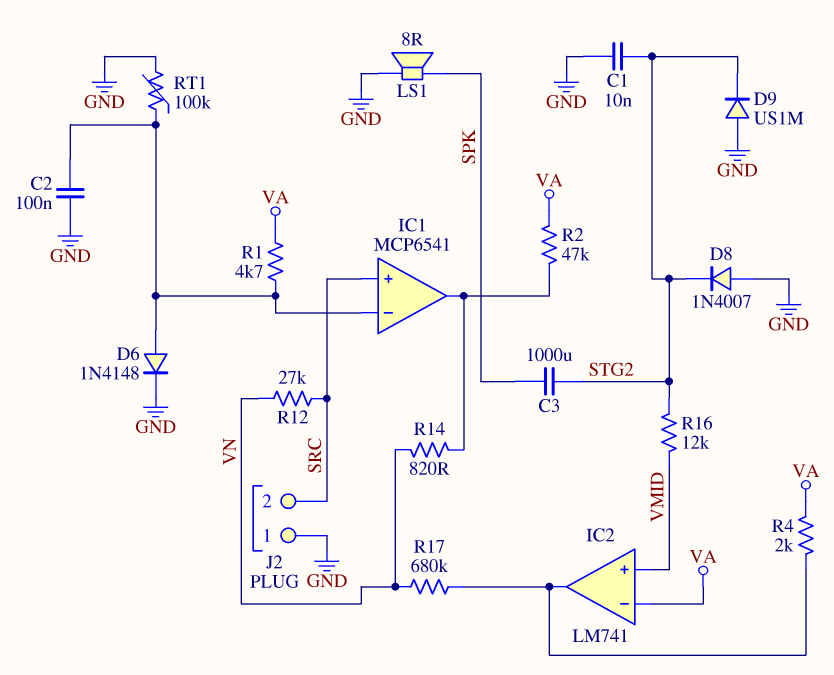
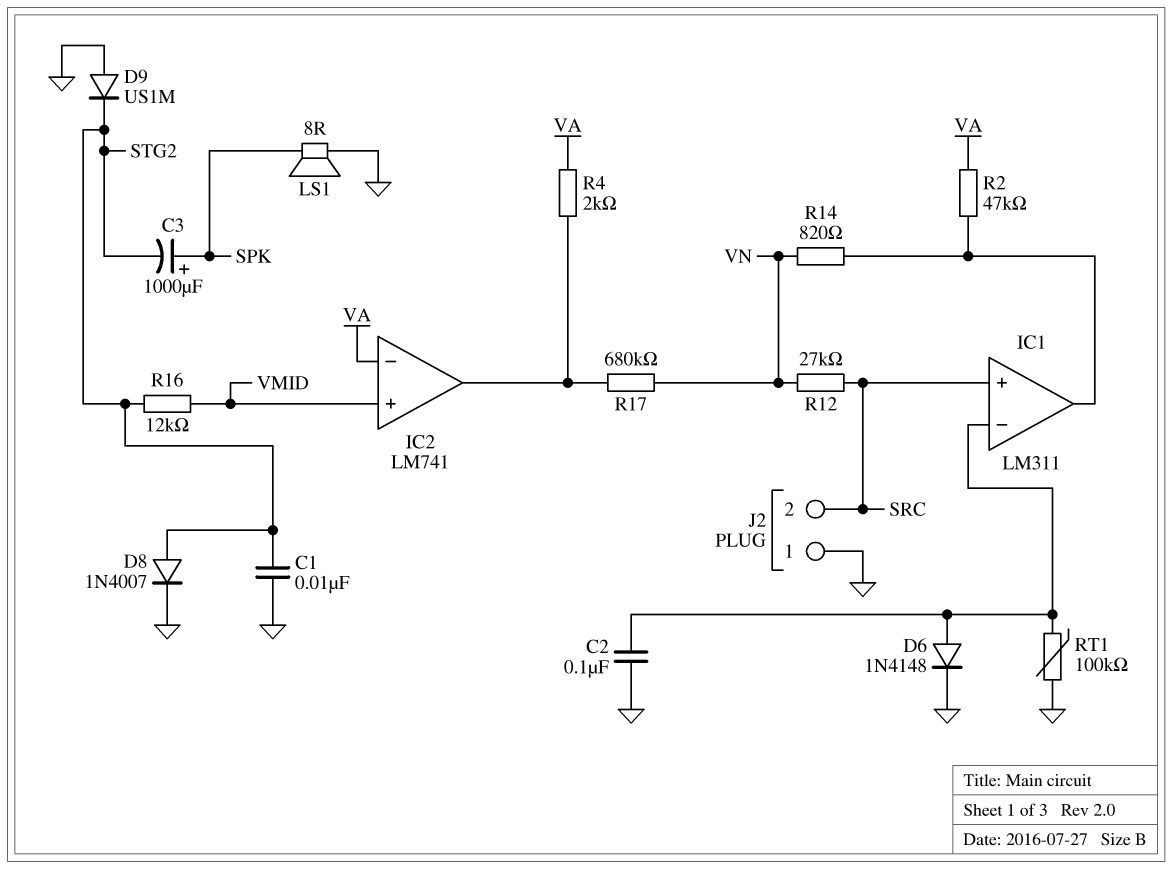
C3: 1000uF (SPK, STG2) -> 1000uF (plus SPK, minus STG2)
D8: diode 1N4007 (A GND, K STG2) -> diode 1N4007 (A STG2, K GND)
IC1: MCP6541 -> LM311
R1: 4.7k (IC1/in-, VA) -> none

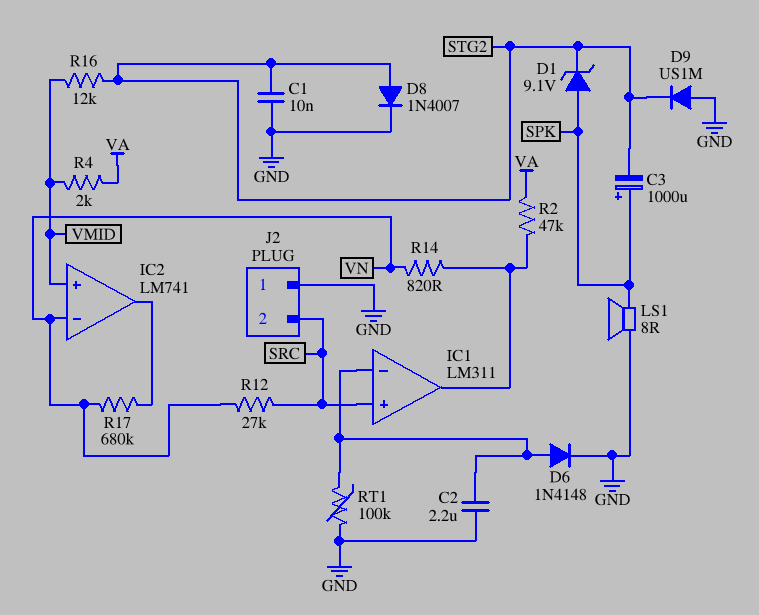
C2: 100nF (GND, IC1/in-) -> 2.2uF (GND, IC1/in-)
D1: none -> zener 9.1V (A SPK, K STG2)
IC2 pin in-: VA -> VN
R4: 2k (IC2/out, VA) -> 2k (VA, VMID)

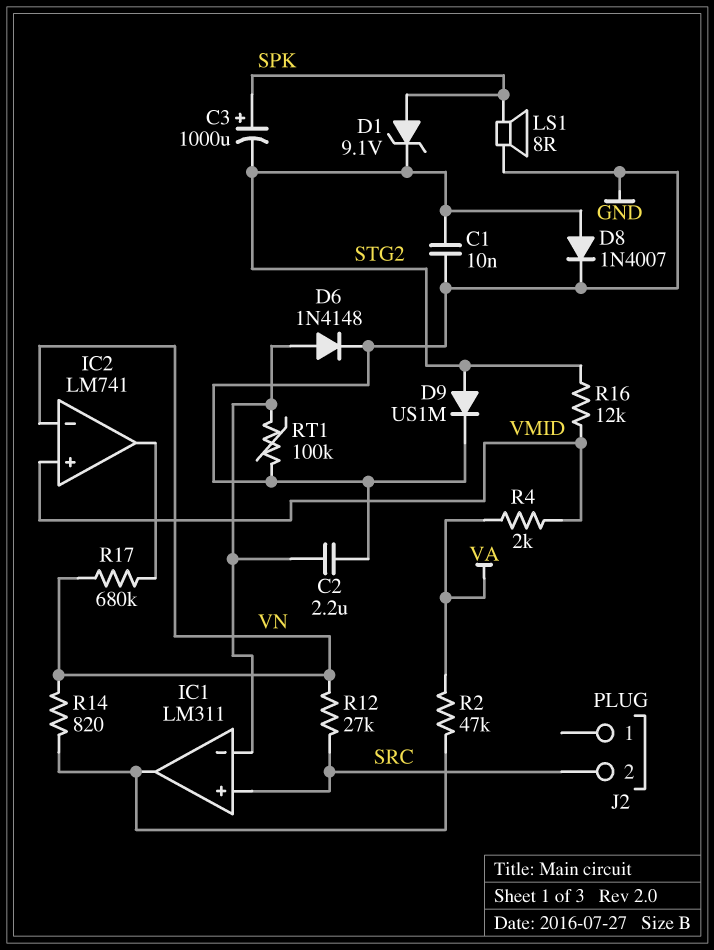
D9: diode US1M (A GND, K STG2) -> diode US1M (A STG2, K GND)
J2 pin 1: GND -> none

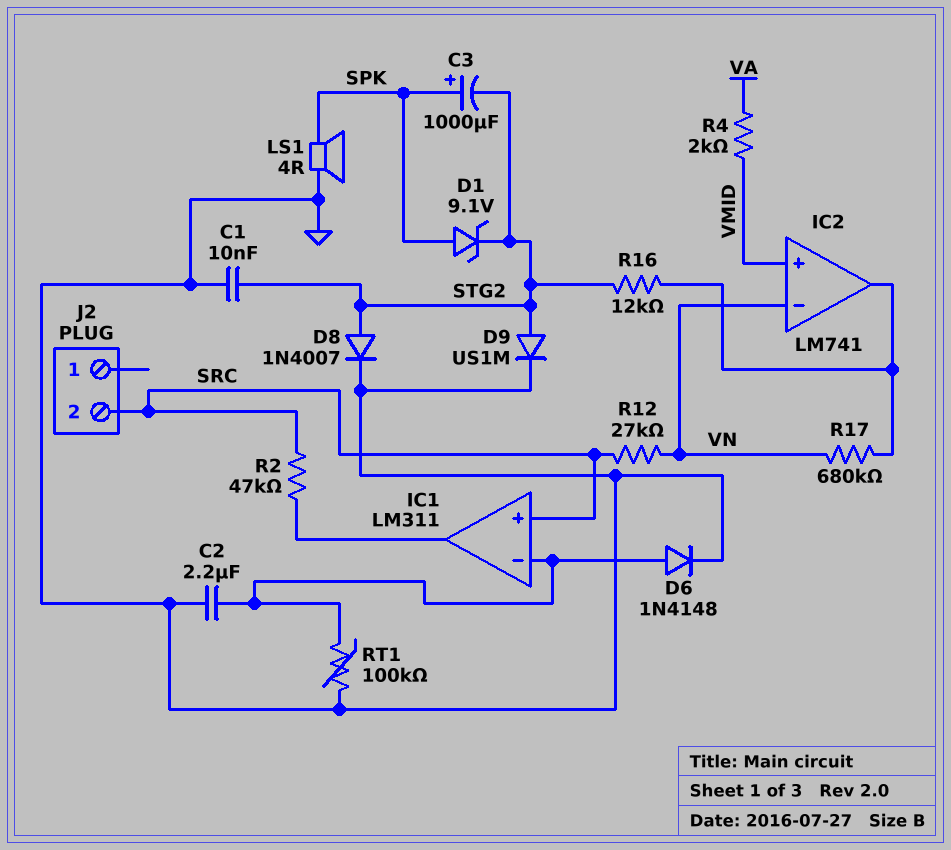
LS1: speaker 8R (GND, SPK) -> speaker 4R (GND, SPK)
R2: 47k (IC1/out, VA) -> 47k (IC1/out, SRC)
R14: 820 (IC1/out, VN) -> none
R16: 12k (STG2, VMID) -> 12k (IC2/out, STG2)

